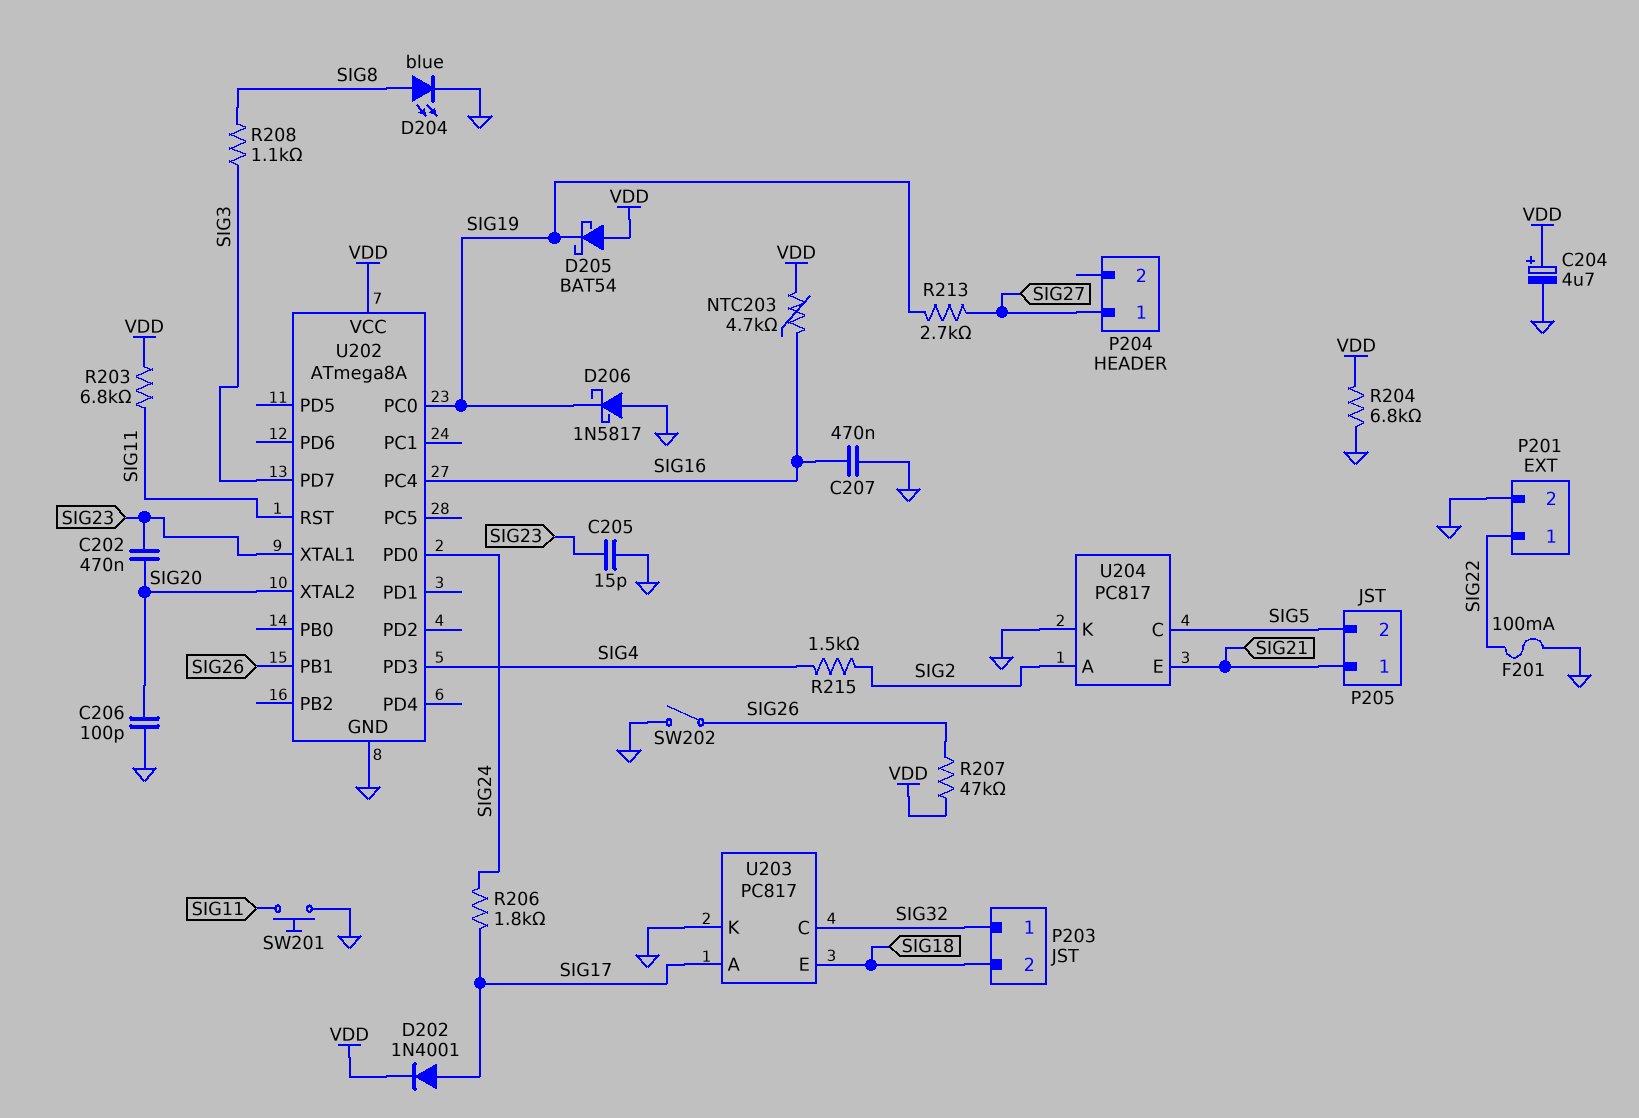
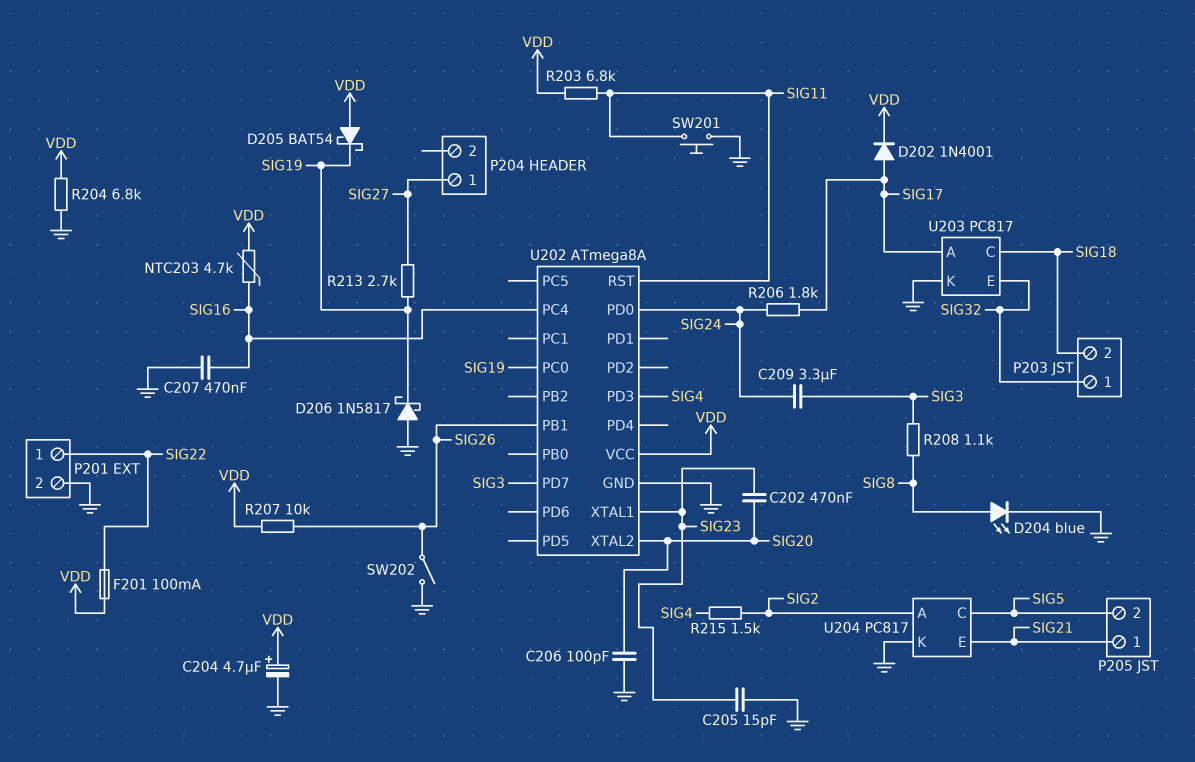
C209: none -> 3.3uF (SIG3, SIG24)
F201: 100mA (GND, SIG22) -> 100mA (SIG22, VDD)
R207: 47k (SIG26, VDD) -> 10k (SIG26, VDD)
U203 pin C: SIG32 -> SIG18
U203 pin E: SIG18 -> SIG32

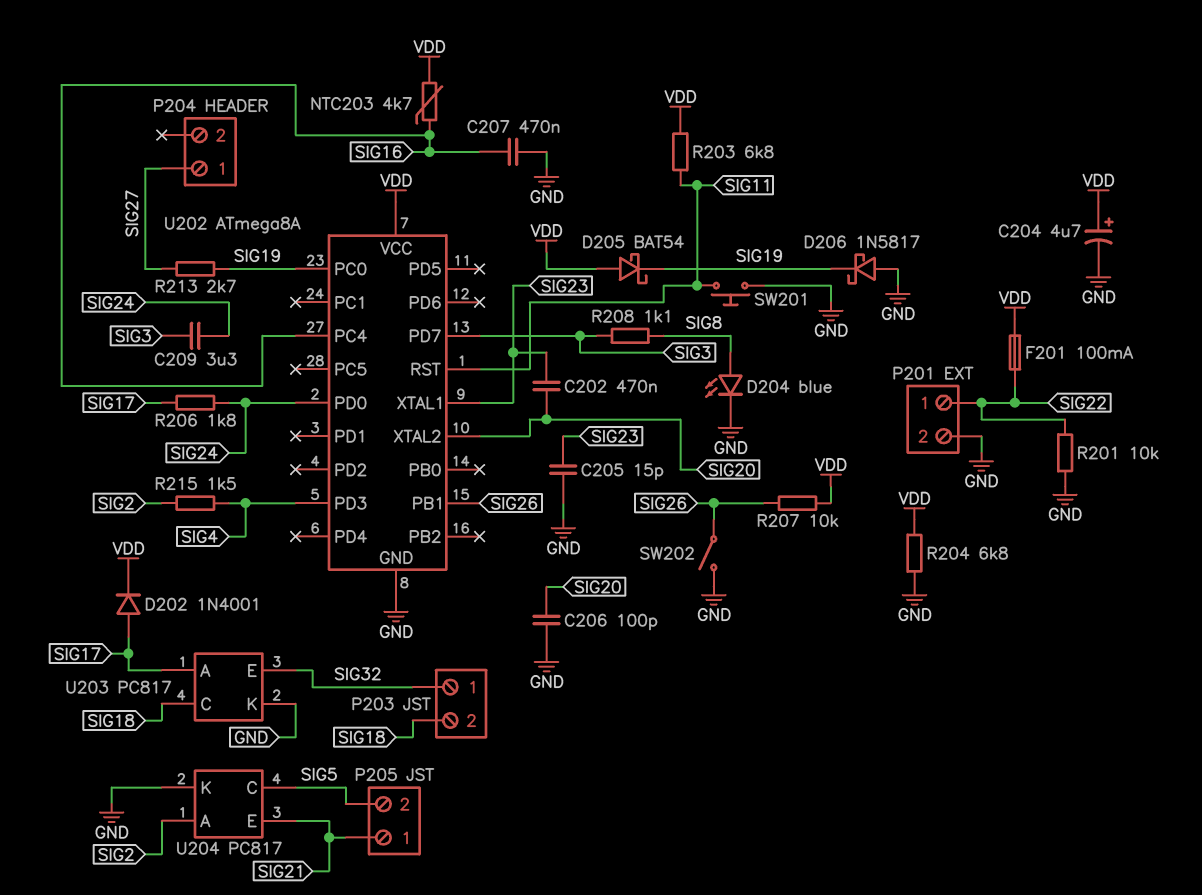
R201: none -> 10k (GND, SIG22)

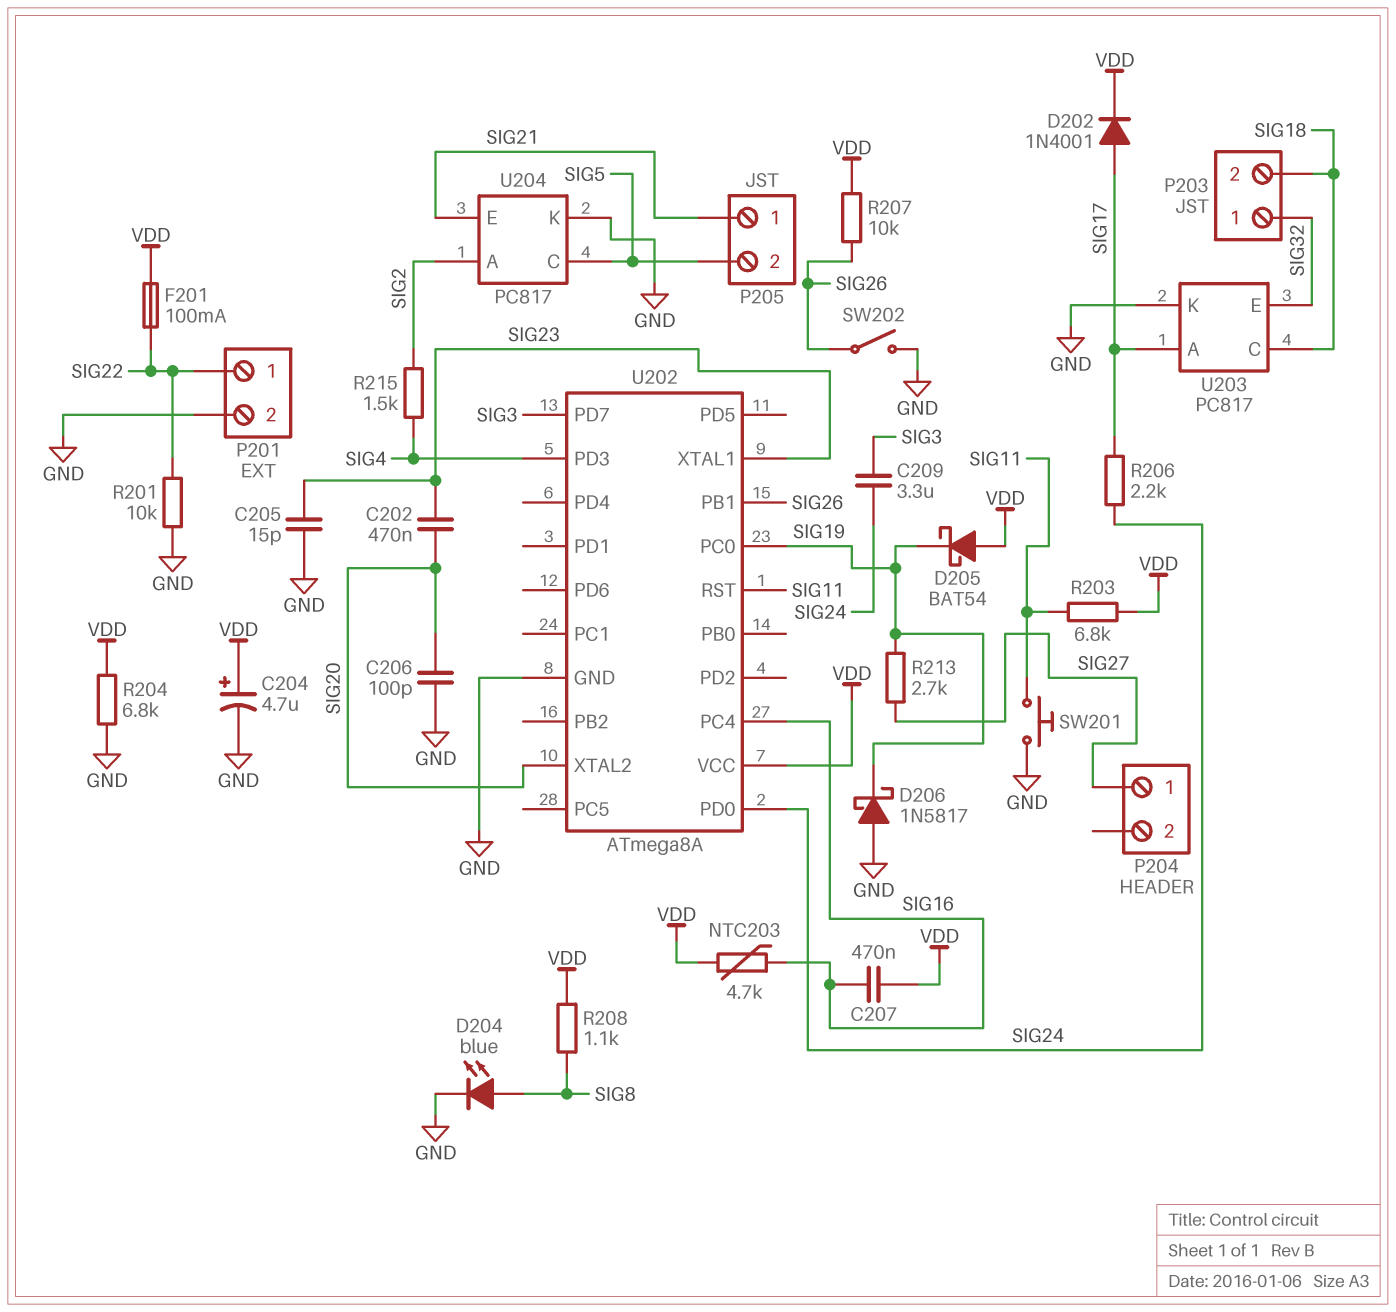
C207: 470nF (GND, SIG16) -> 470nF (SIG16, VDD)
R206: 1.8k (SIG17, SIG24) -> 2.2k (SIG17, SIG24)
R208: 1.1k (SIG3, SIG8) -> 1.1k (SIG8, VDD)

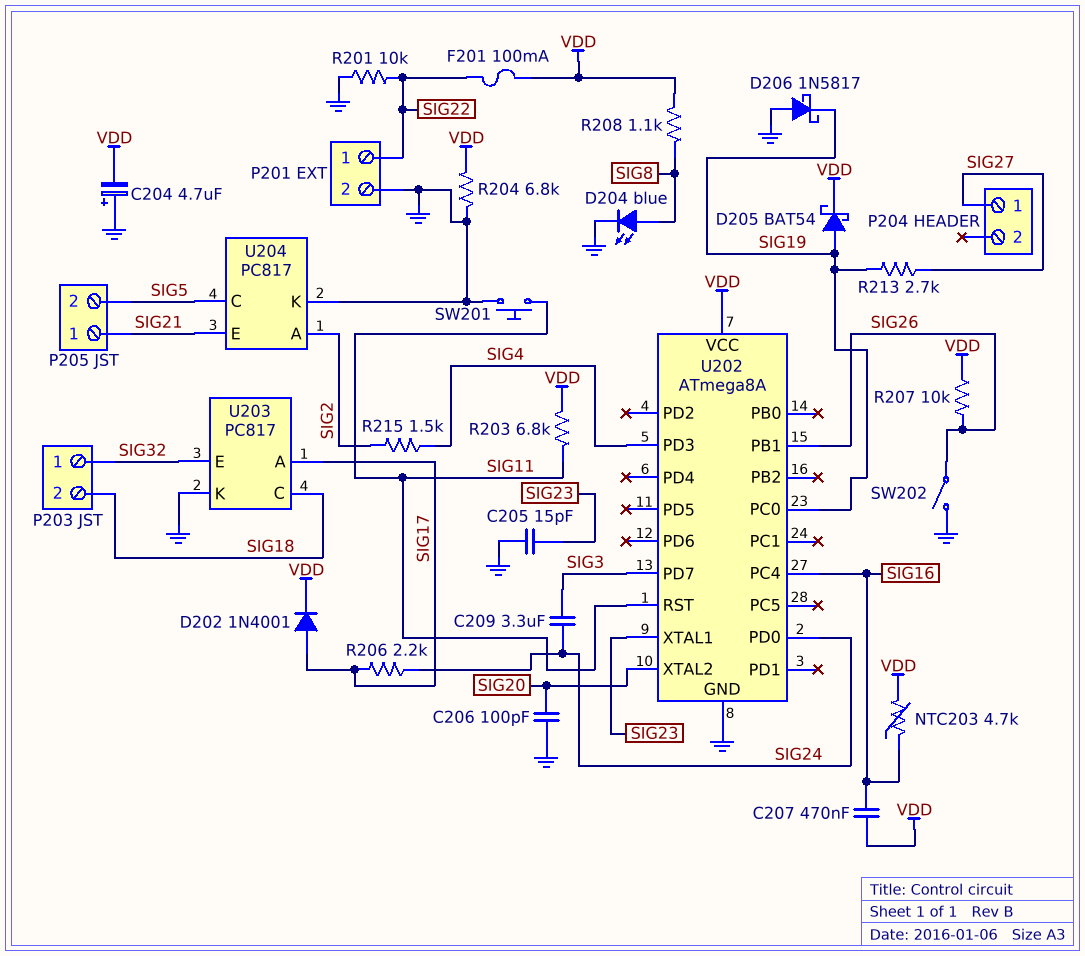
C202: 470nF (SIG20, SIG23) -> none
C204: 4.7uF (plus VDD, minus GND) -> 4.7uF (plus GND, minus VDD)
D205: schottky BAT54 (A VDD, K SIG19) -> schottky BAT54 (A SIG19, K VDD)

